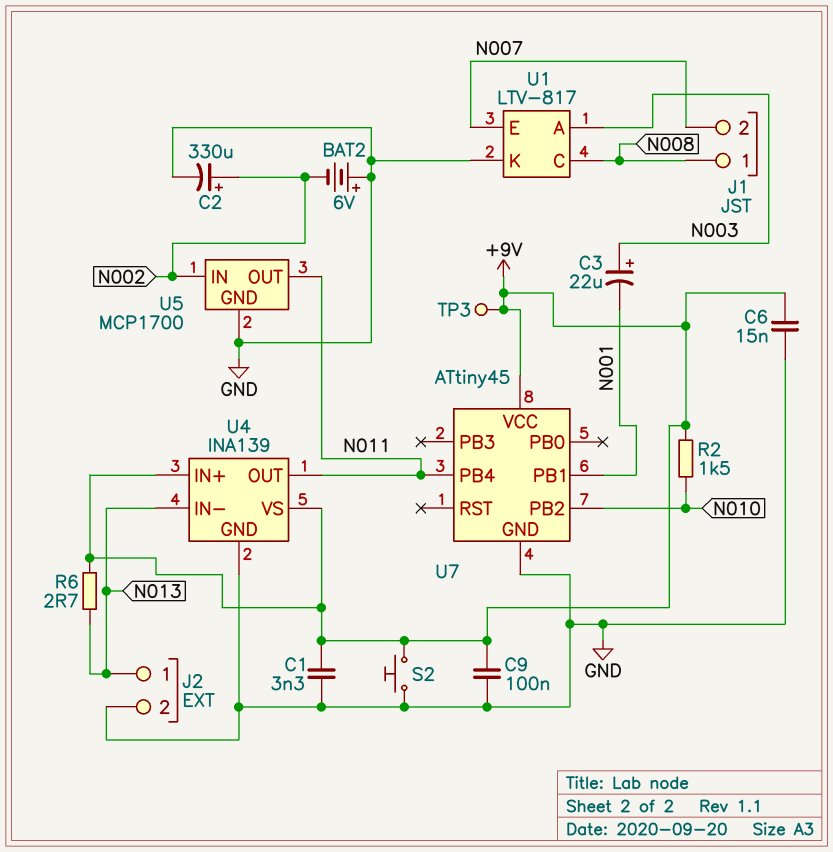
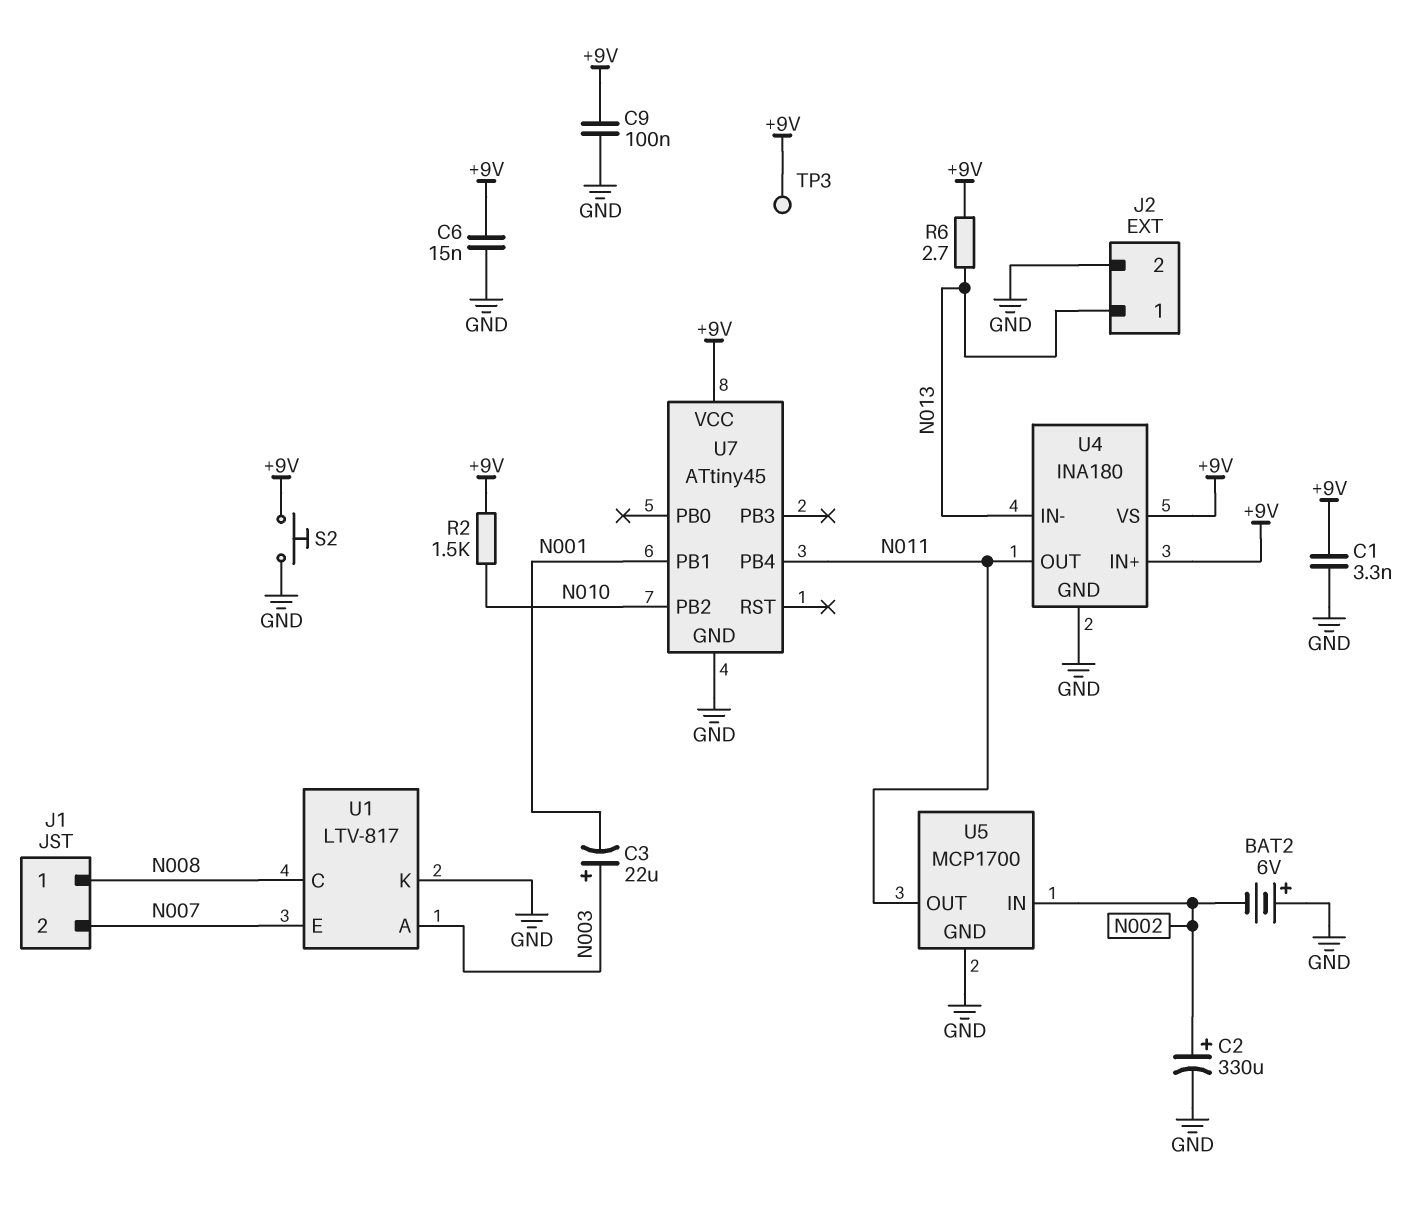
U4: INA139 -> INA180

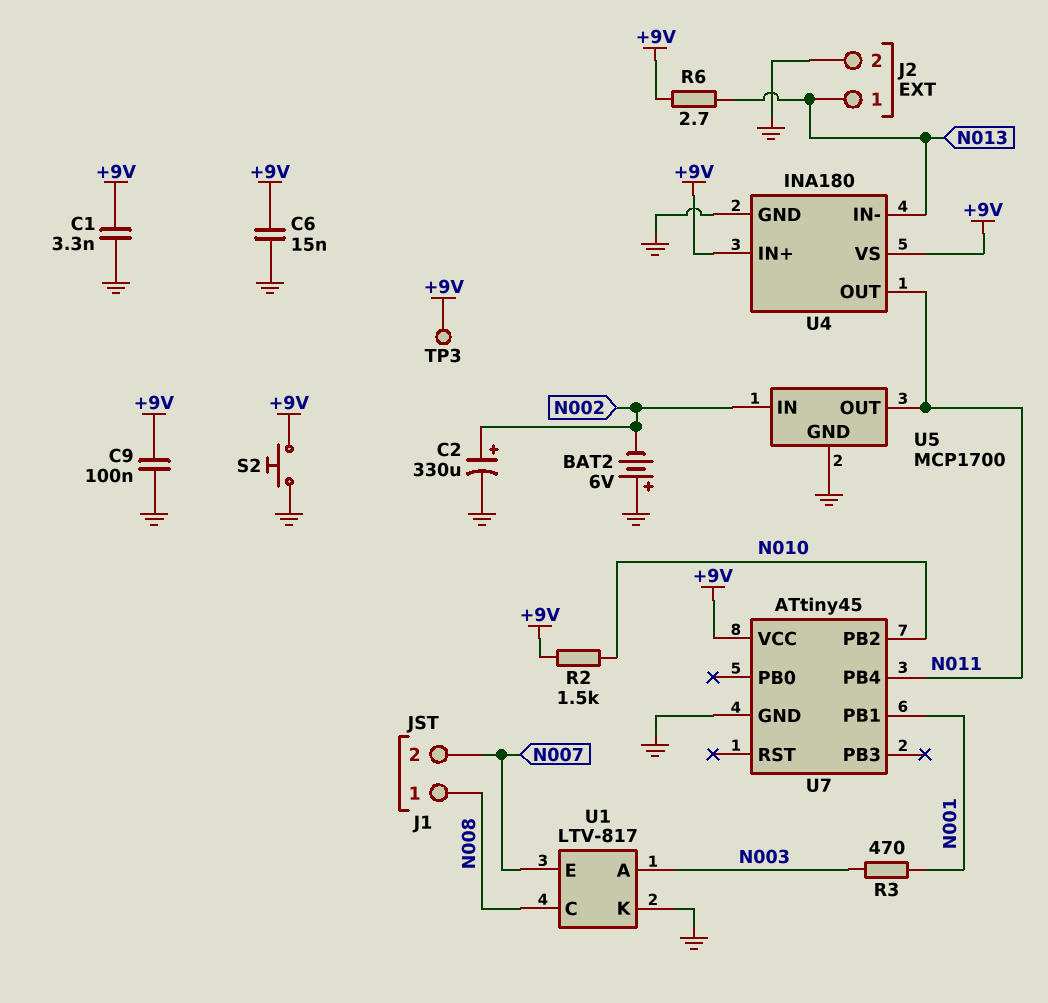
C3: 22uF (plus N003, minus N001) -> none
R3: none -> 470 (N001, N003)

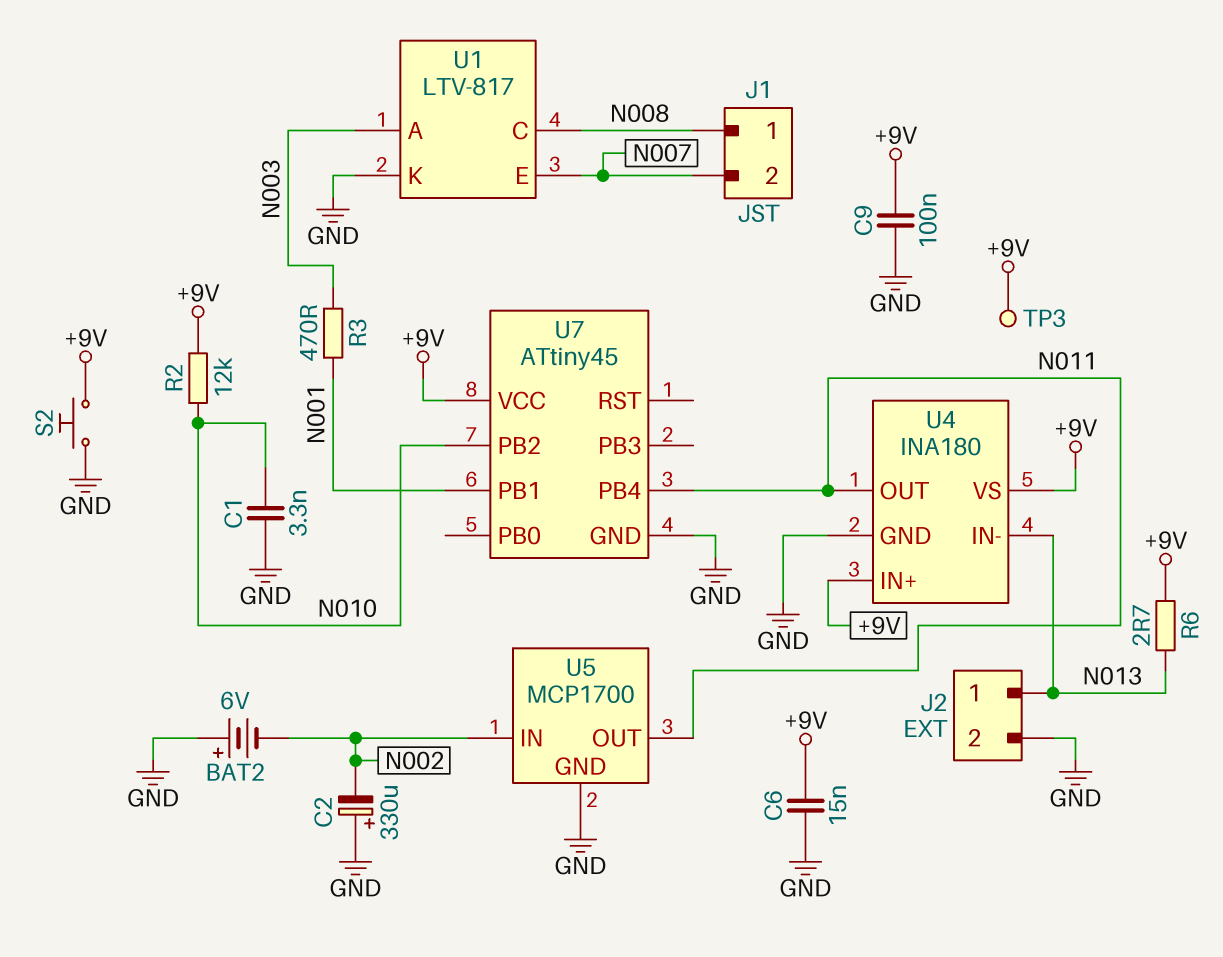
C1: 3.3nF (+9V, GND) -> 3.3nF (GND, N010)
C2: 330uF (plus N002, minus GND) -> 330uF (plus GND, minus N002)
R2: 1.5k (+9V, N010) -> 12k (+9V, N010)

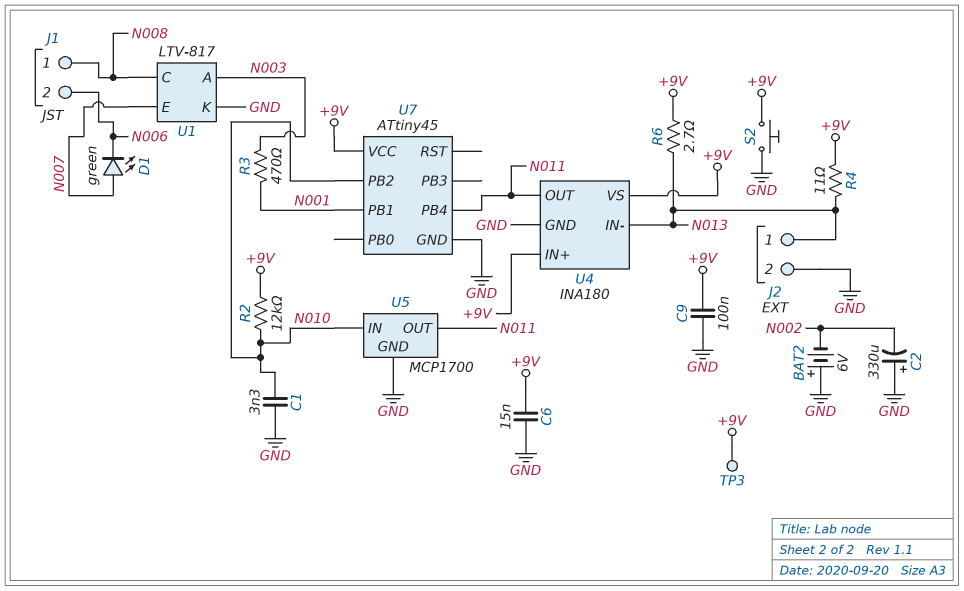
D1: none -> LED green (A N007, K N006)
J1 pin 2: N007 -> N006
R4: none -> 11 (+9V, N013)
U5 pin IN: N002 -> N010

